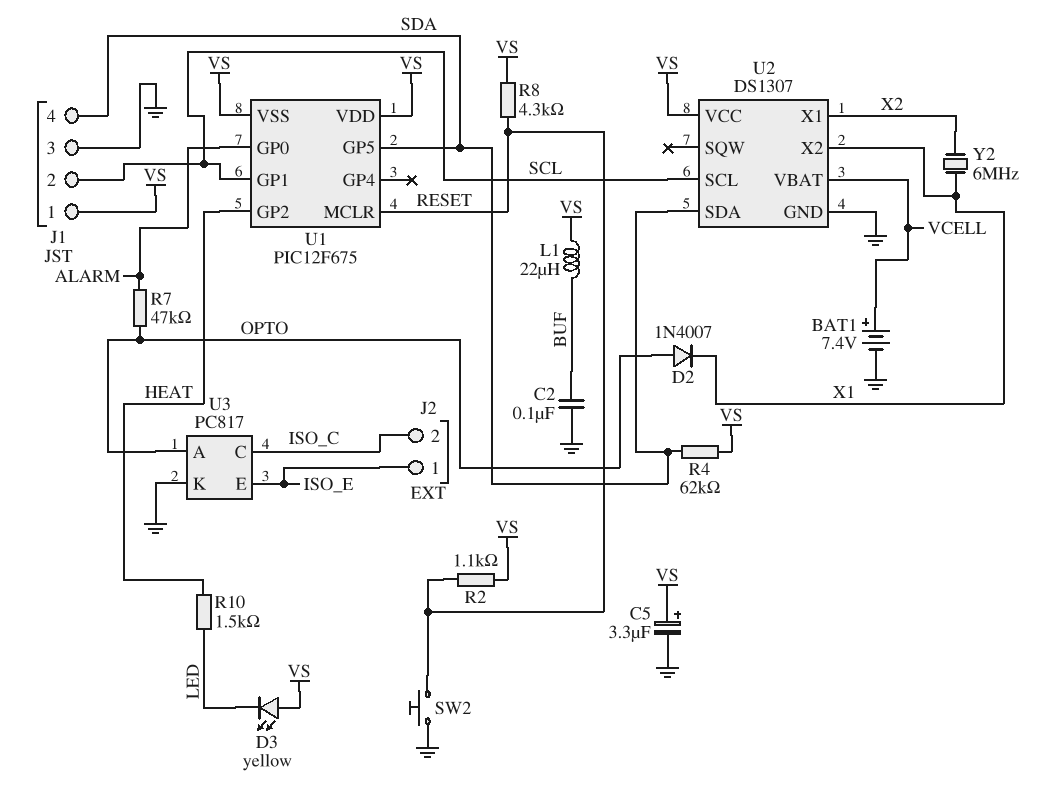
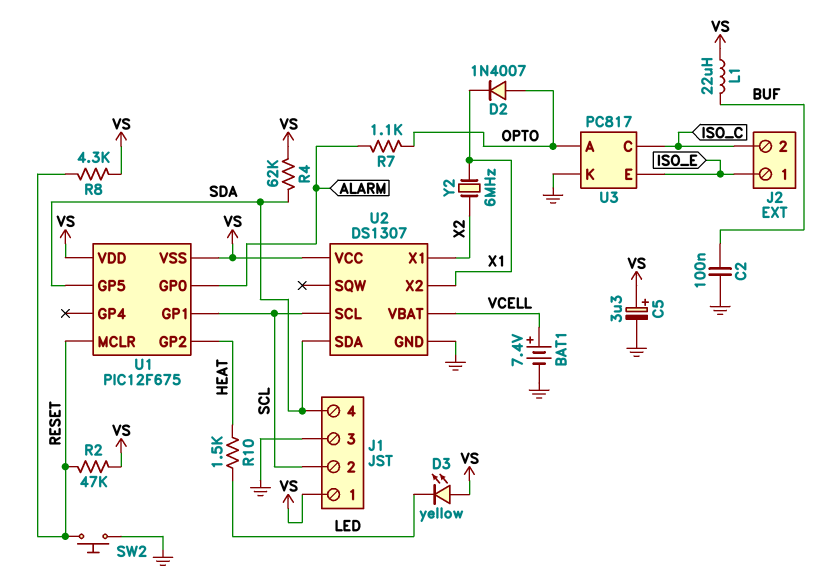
R2: 1.1k (RESET, VS) -> 47k (RESET, VS)
R7: 47k (ALARM, OPTO) -> 1.1k (ALARM, OPTO)

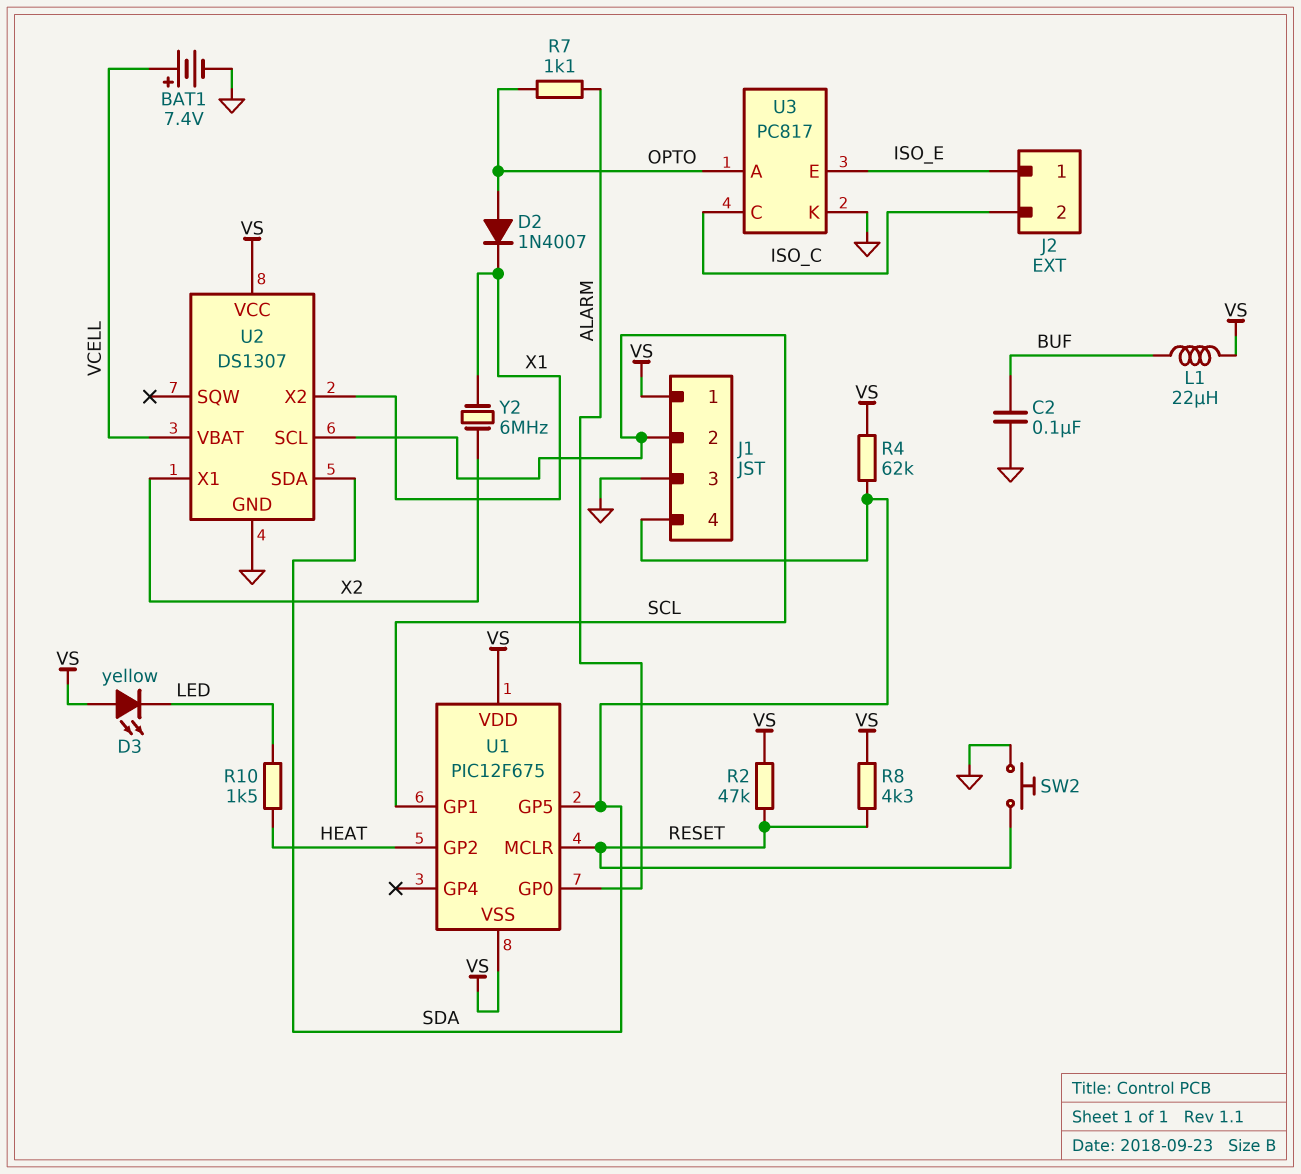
C5: 3.3uF (plus VS, minus GND) -> none

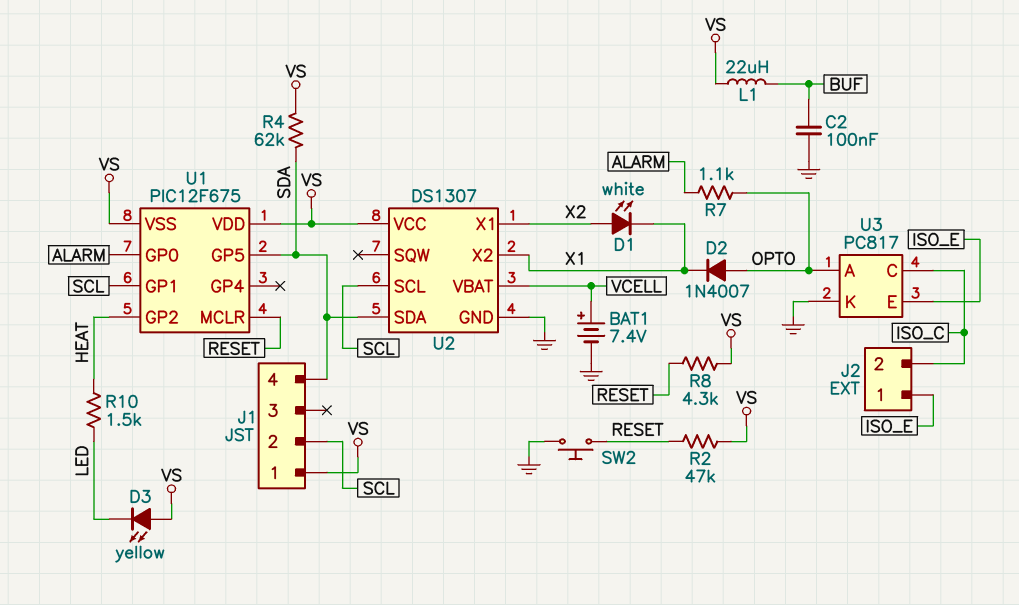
D1: none -> LED white (A X2, K X1)
J1 pin 3: GND -> none
Y2: 6MHz (X1, X2) -> none

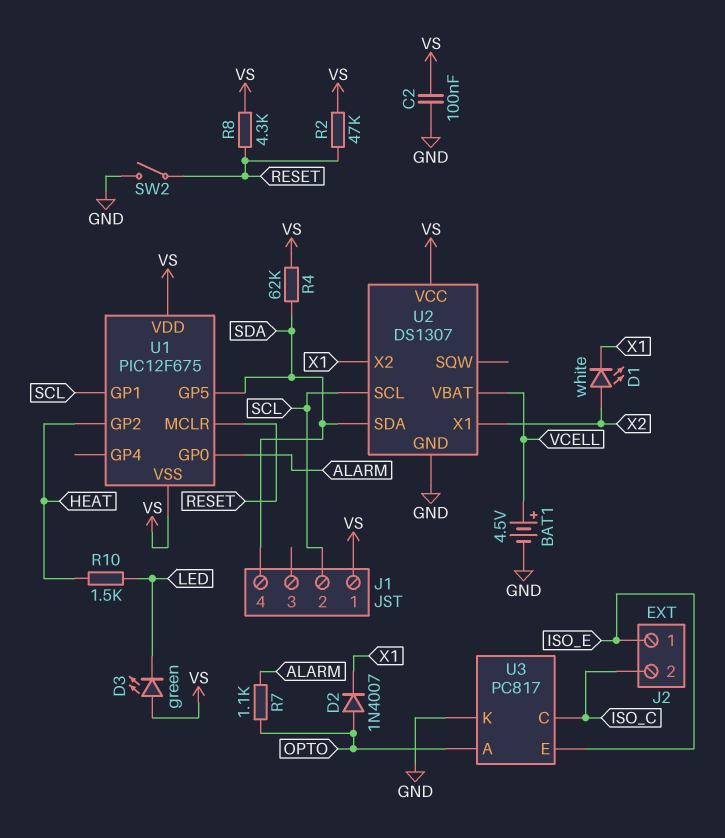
BAT1: 7.4V (plus VCELL, minus GND) -> 4.5V (plus VCELL, minus GND)
C2: 100nF (BUF, GND) -> 100nF (GND, VS)
D3: LED yellow (A VS, K LED) -> LED green (A VS, K LED)
L1: 22uH (BUF, VS) -> none
SW2: button (GND, RESET) -> switch (GND, RESET)

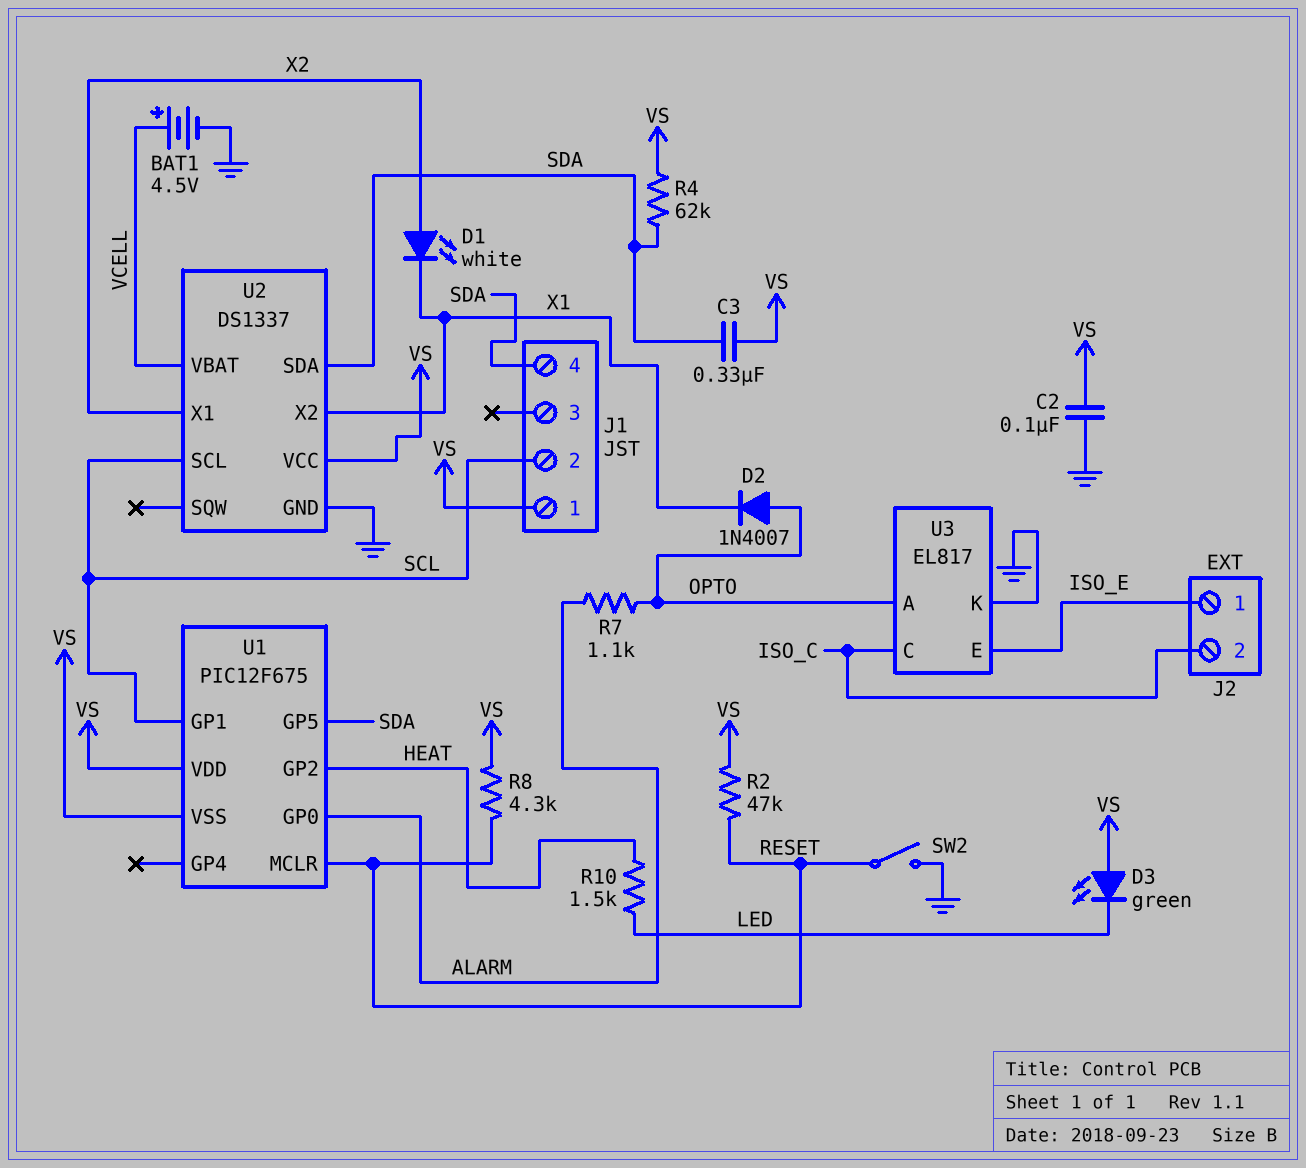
C3: none -> 330nF (SDA, VS)
U2: DS1307 -> DS1337
U3: PC817 -> EL817

